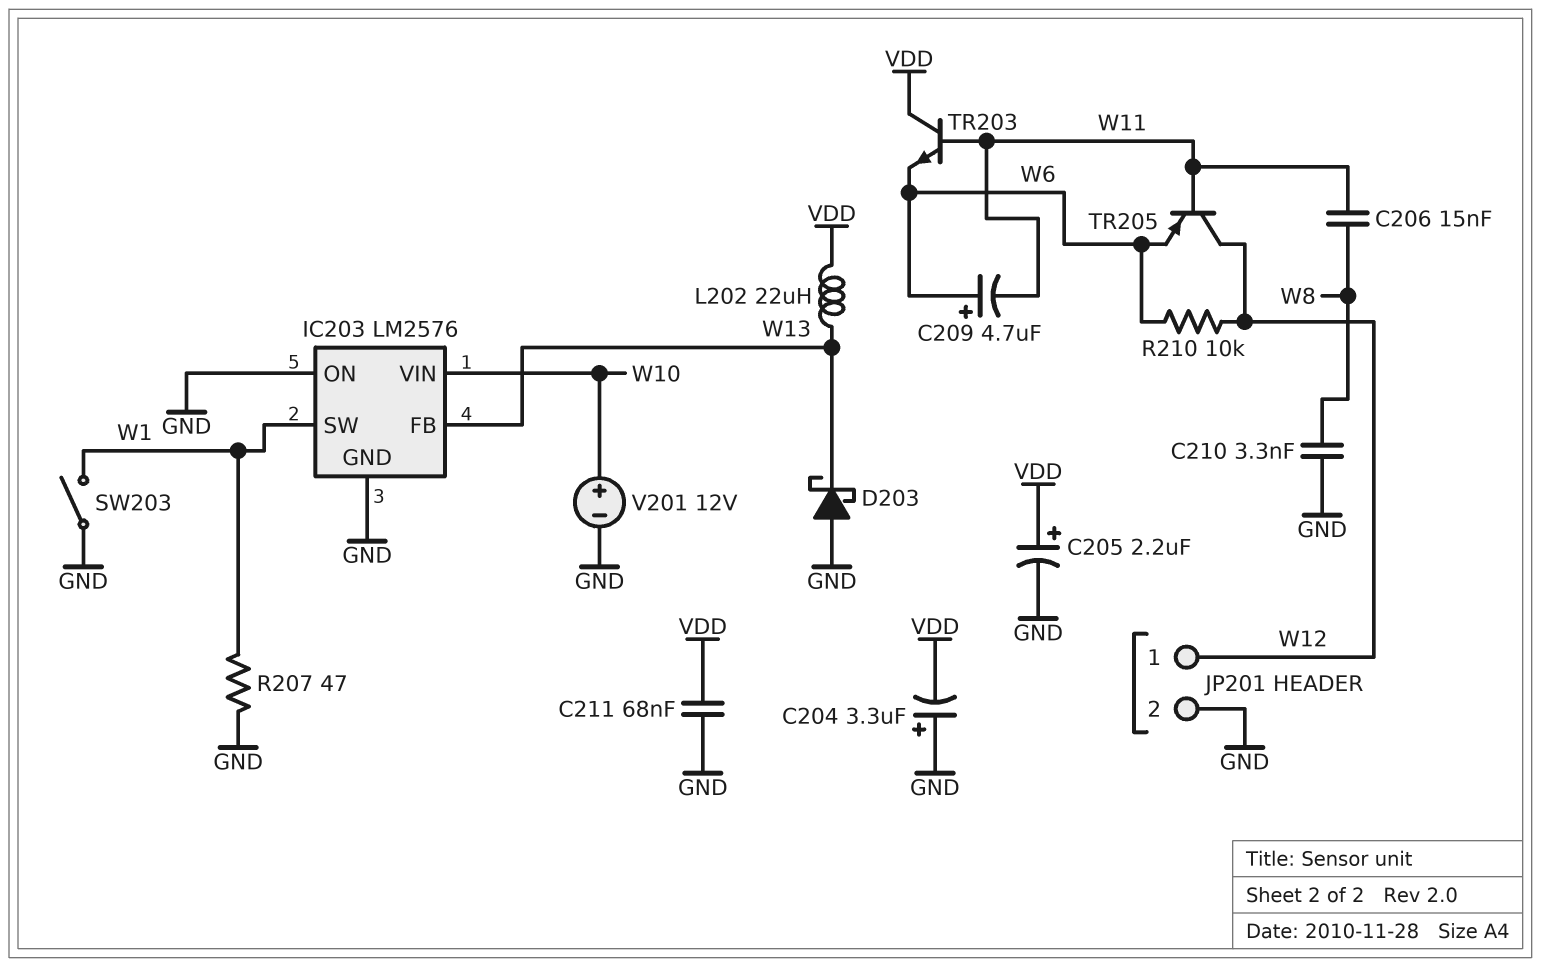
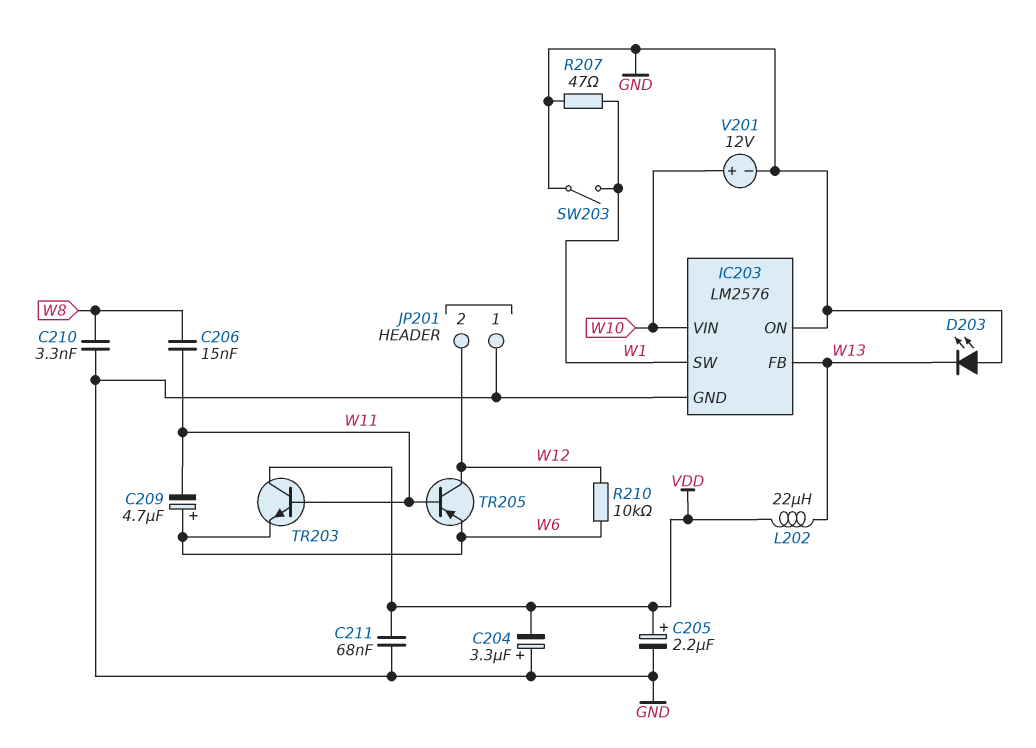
D203: schottky (A GND, K W13) -> LED (A GND, K W13)
JP201 pin 1: W12 -> GND
JP201 pin 2: GND -> W12

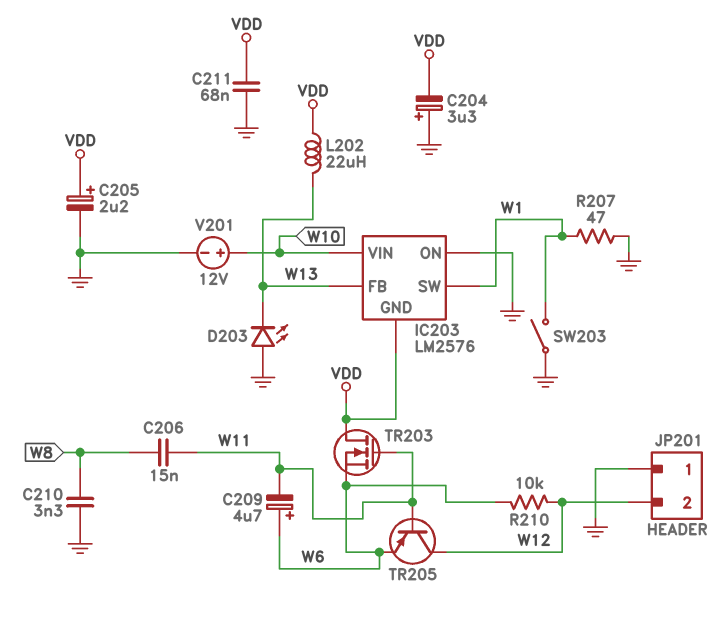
IC203 pin GND: GND -> VDD
TR203: NPN (B W11, C VDD, E W6) -> NMOS (G W11, D VDD, S W6)

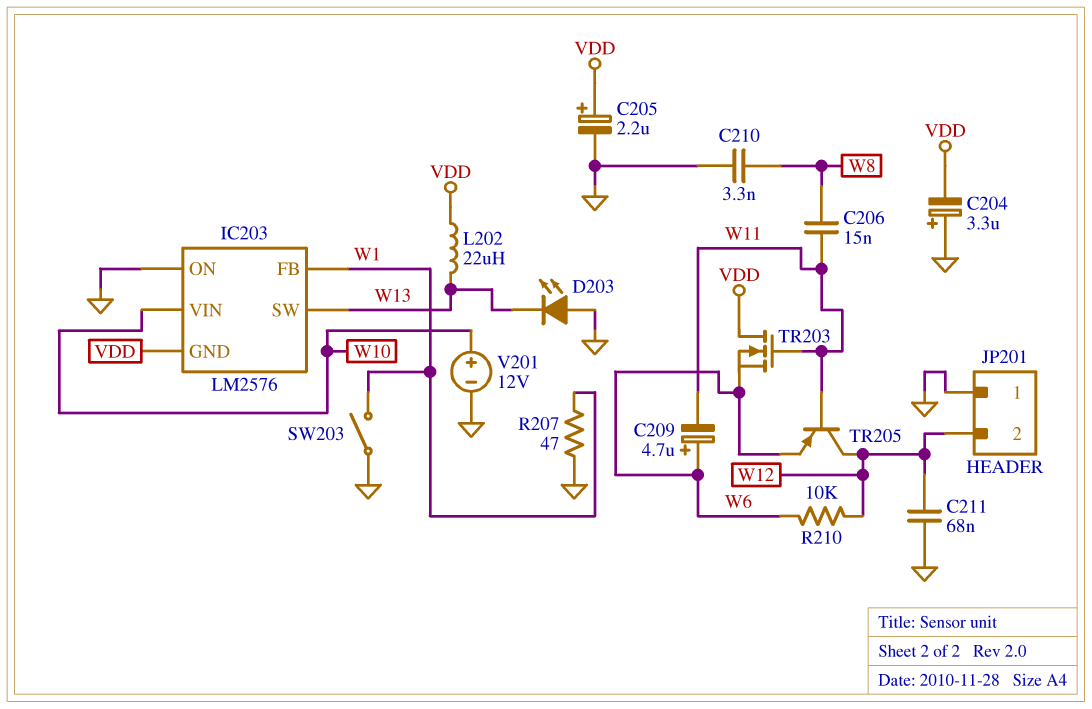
C211: 68nF (GND, VDD) -> 68nF (GND, W12)
IC203 pin FB: W13 -> W1
IC203 pin SW: W1 -> W13

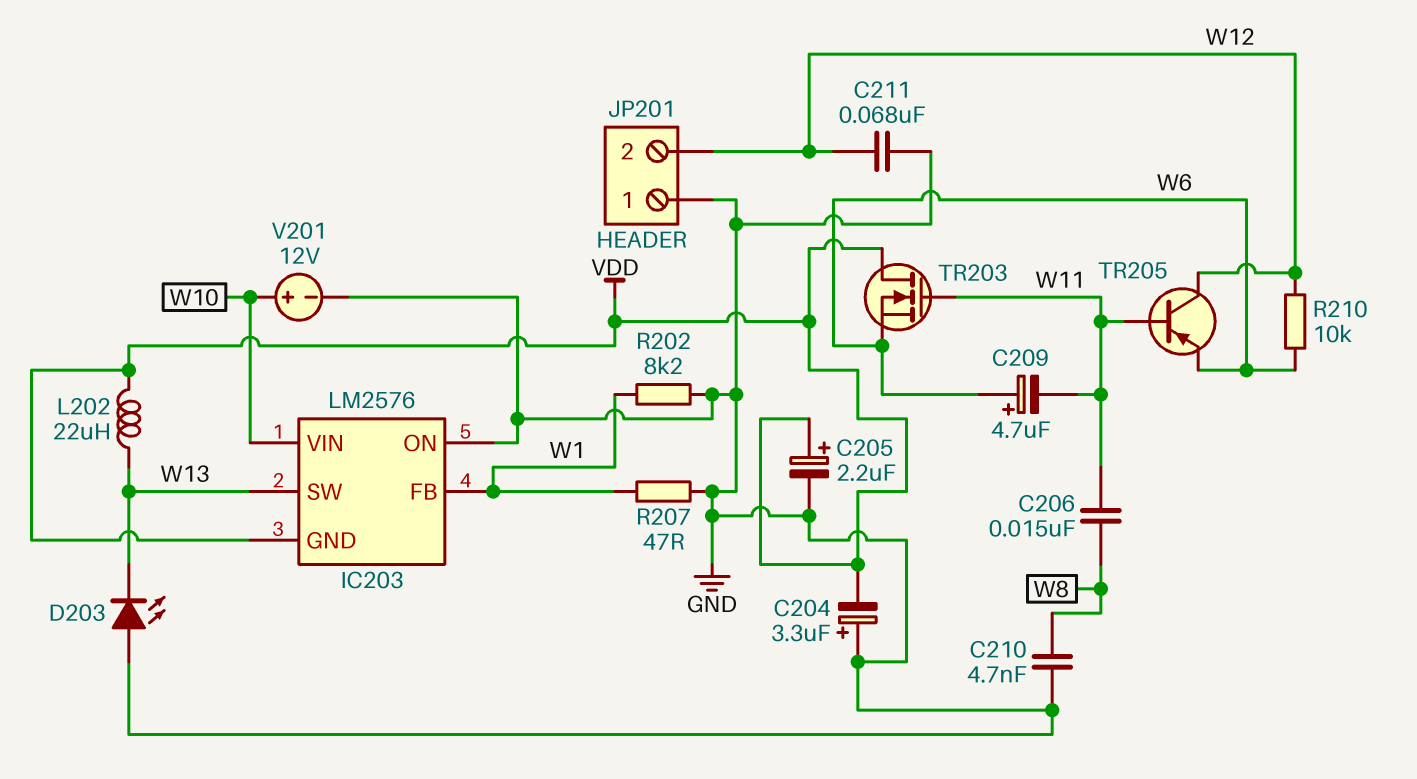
C210: 3.3nF (GND, W8) -> 4.7nF (GND, W8)
R202: none -> 8.2k (GND, W1)
SW203: switch (GND, W1) -> none

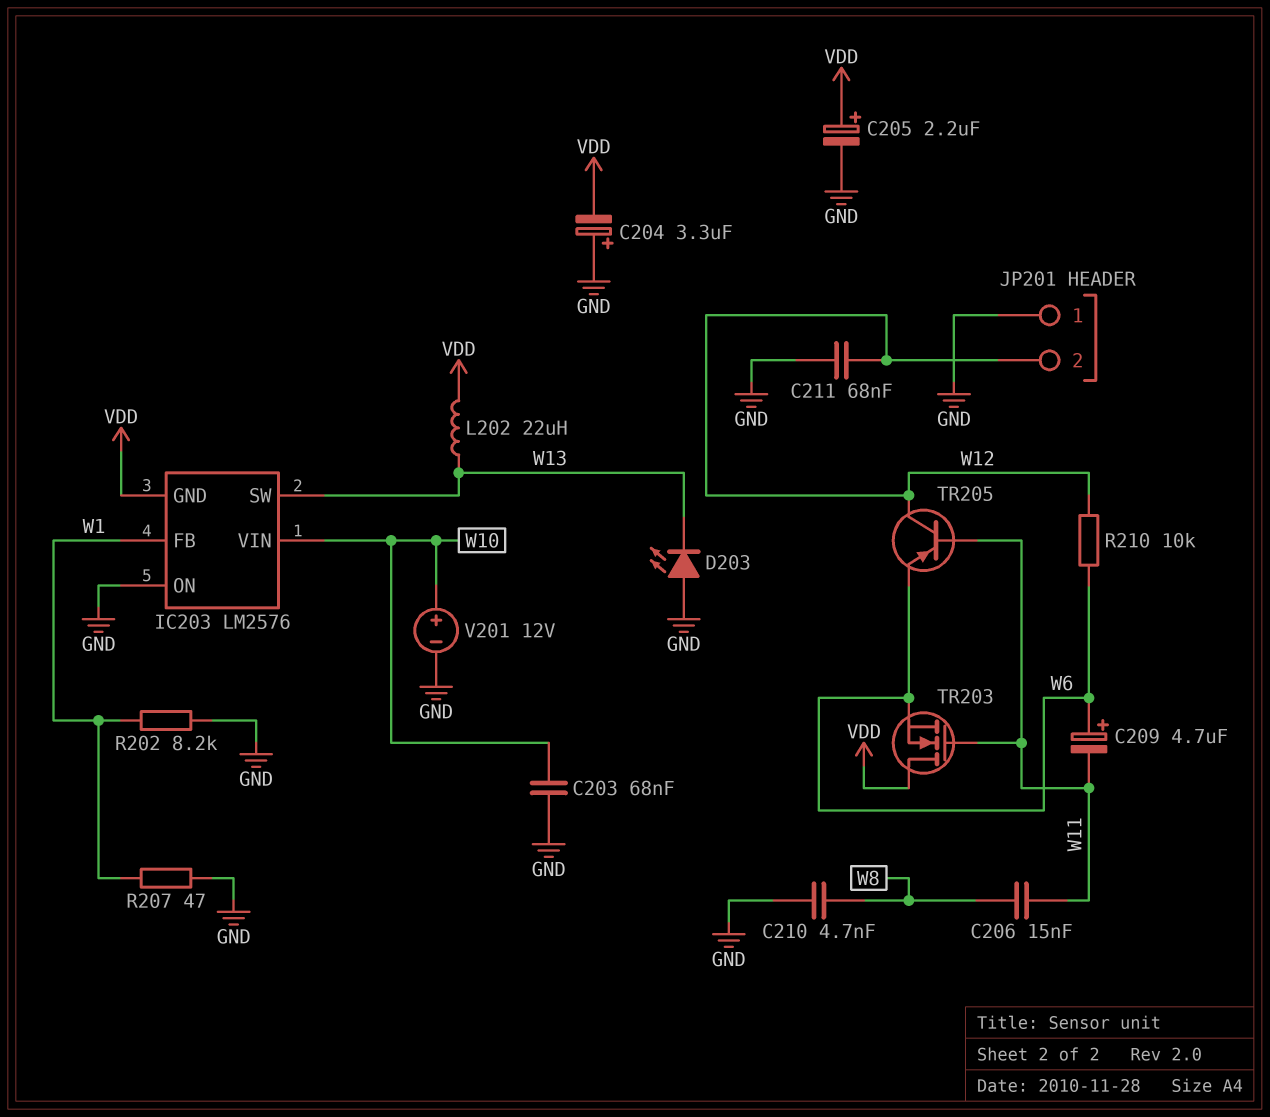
C203: none -> 68nF (GND, W10)

